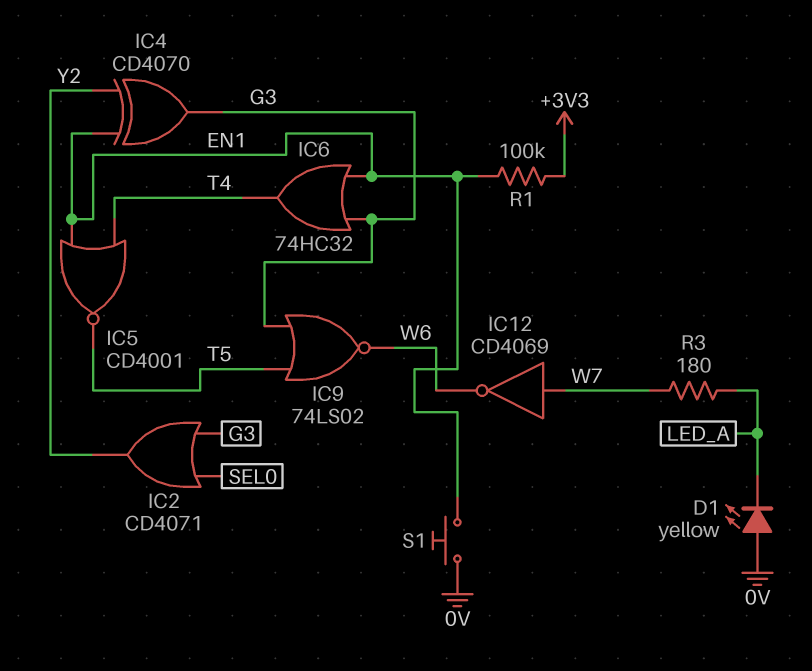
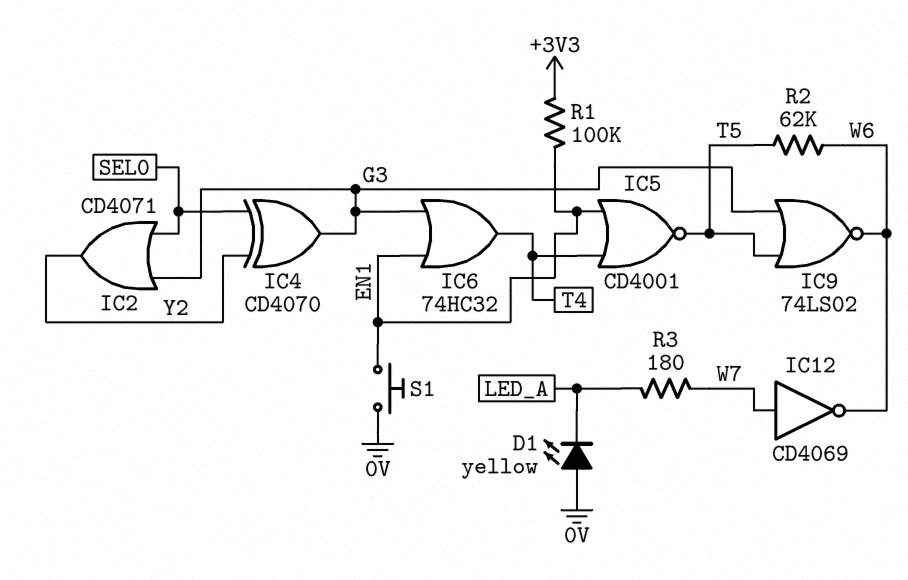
IC4: XOR CD4070 (in EN1, in Y2, out G3) -> XOR CD4070 (in SEL0, in Y2, out G3)
R2: none -> 62k (T5, W6)

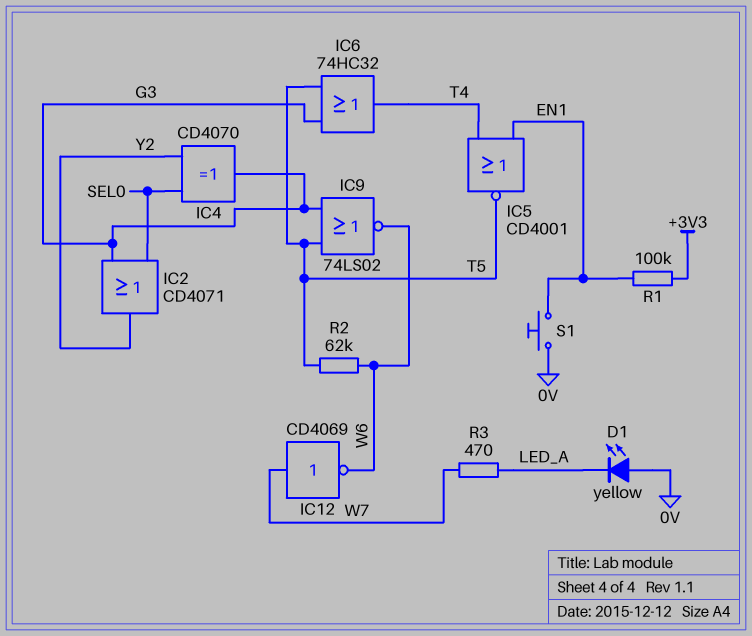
IC6: OR 74HC32 (in EN1, in G3, out T4) -> OR 74HC32 (in G3, in T5, out T4)
R3: 180 (LED_A, W7) -> 470 (LED_A, W7)

